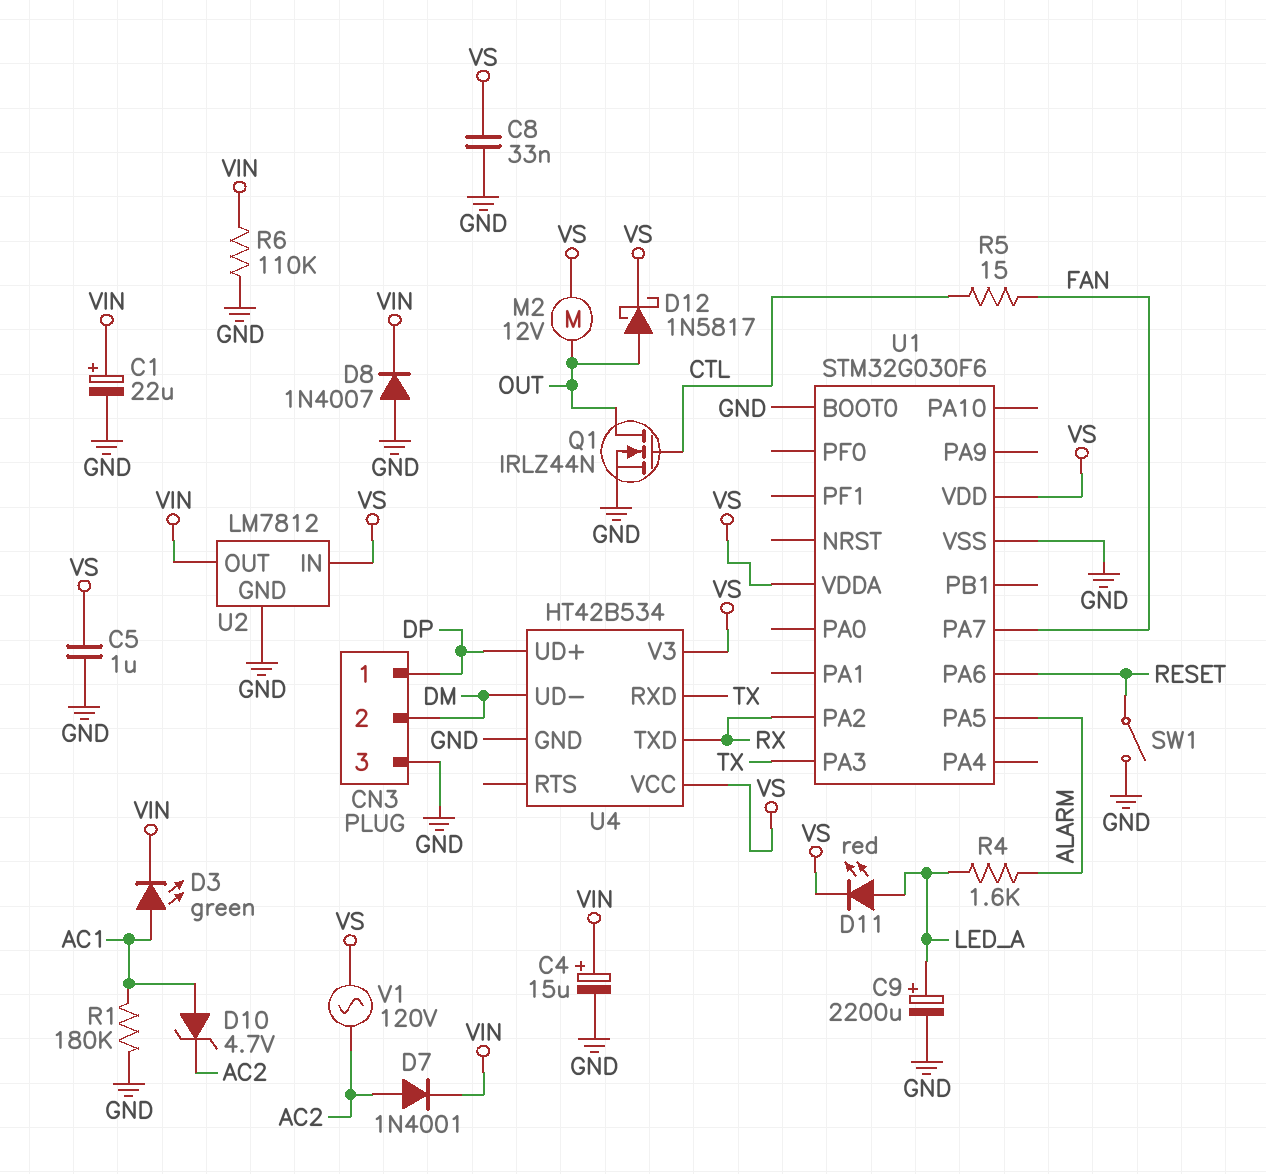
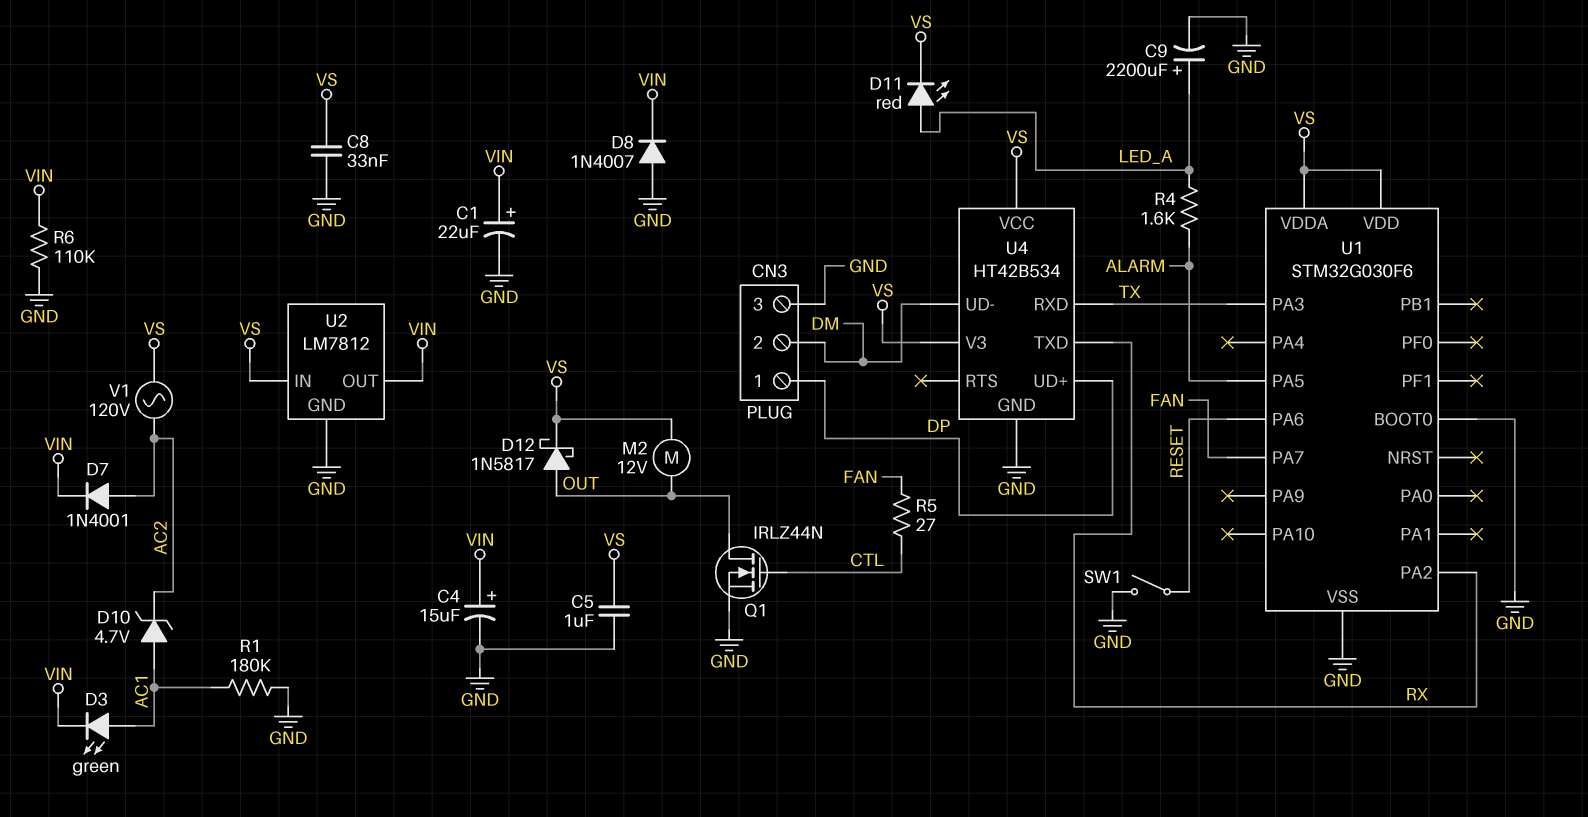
R5: 15 (CTL, FAN) -> 27 (CTL, FAN)

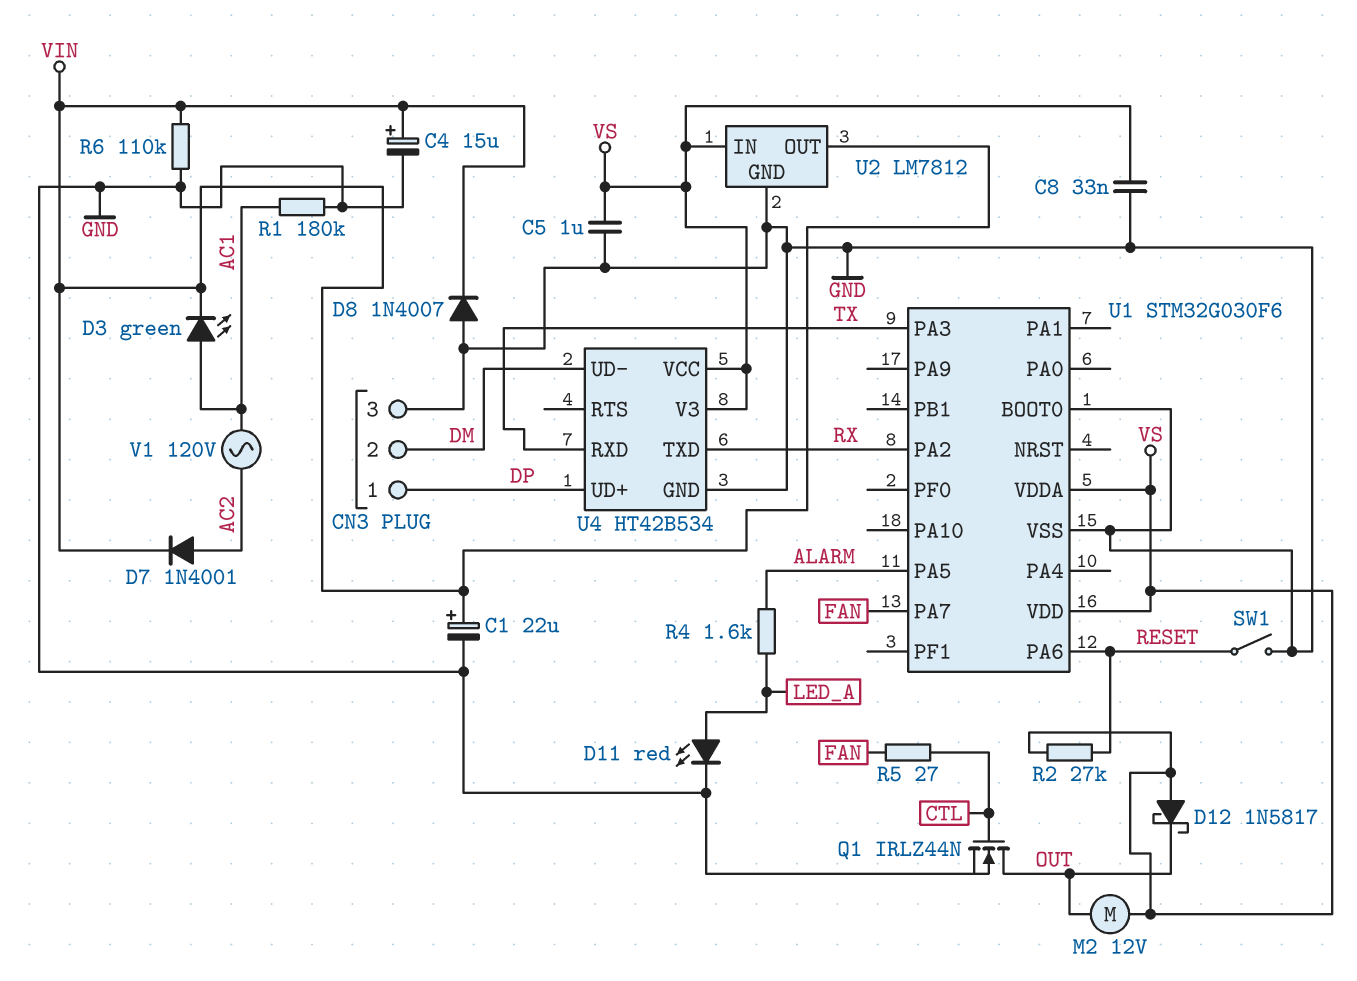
C9: 2200uF (plus LED_A, minus GND) -> none
D10: zener 4.7V (A AC1, K AC2) -> none
D11: LED red (A LED_A, K VS) -> LED red (A LED_A, K GND)
D12: schottky 1N5817 (A OUT, K VS) -> schottky 1N5817 (A VS, K OUT)
R2: none -> 27k (RESET, VS)
V1: AC 120V (AC2, VS) -> AC 120V (AC1, AC2)

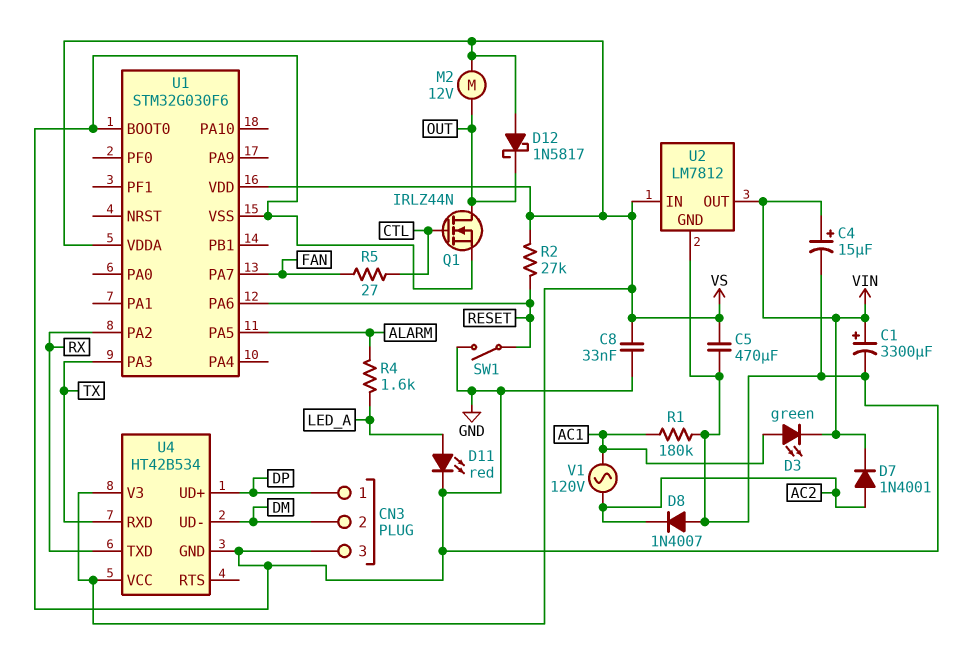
C1: 22uF (plus VIN, minus GND) -> 3300uF (plus VIN, minus GND)
C5: 1uF (GND, VS) -> 470uF (GND, VS)
D8: diode 1N4007 (A GND, K VIN) -> diode 1N4007 (A GND, K AC2)
R6: 110k (GND, VIN) -> none

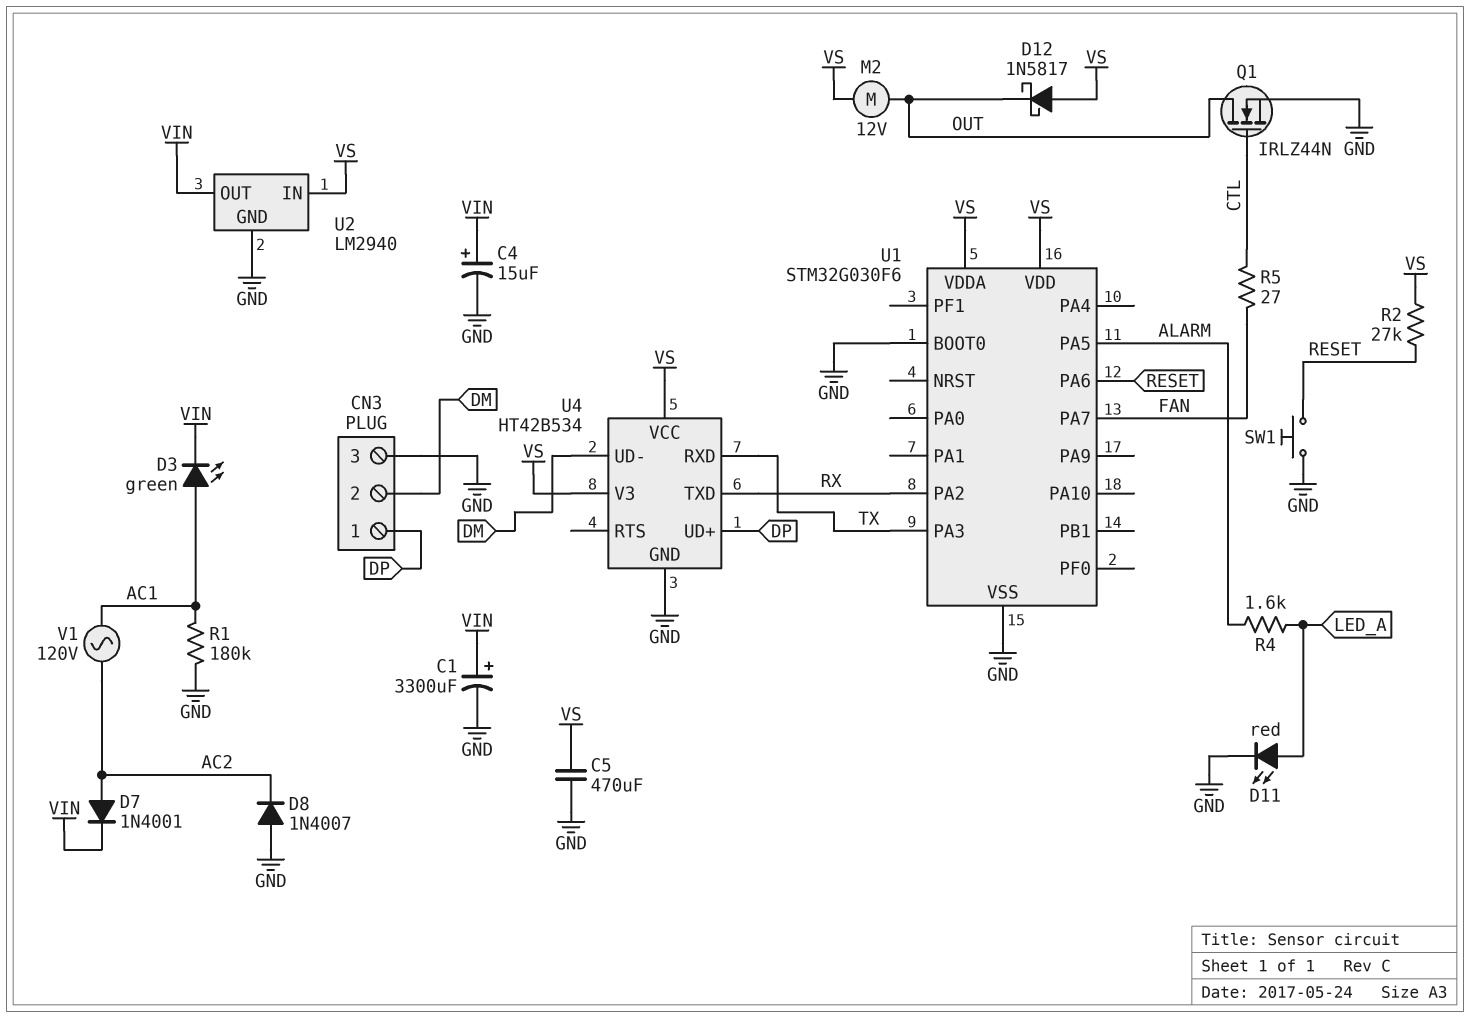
C8: 33nF (GND, VS) -> none
SW1: switch (GND, RESET) -> button (GND, RESET)
U2: LM7812 -> LM2940

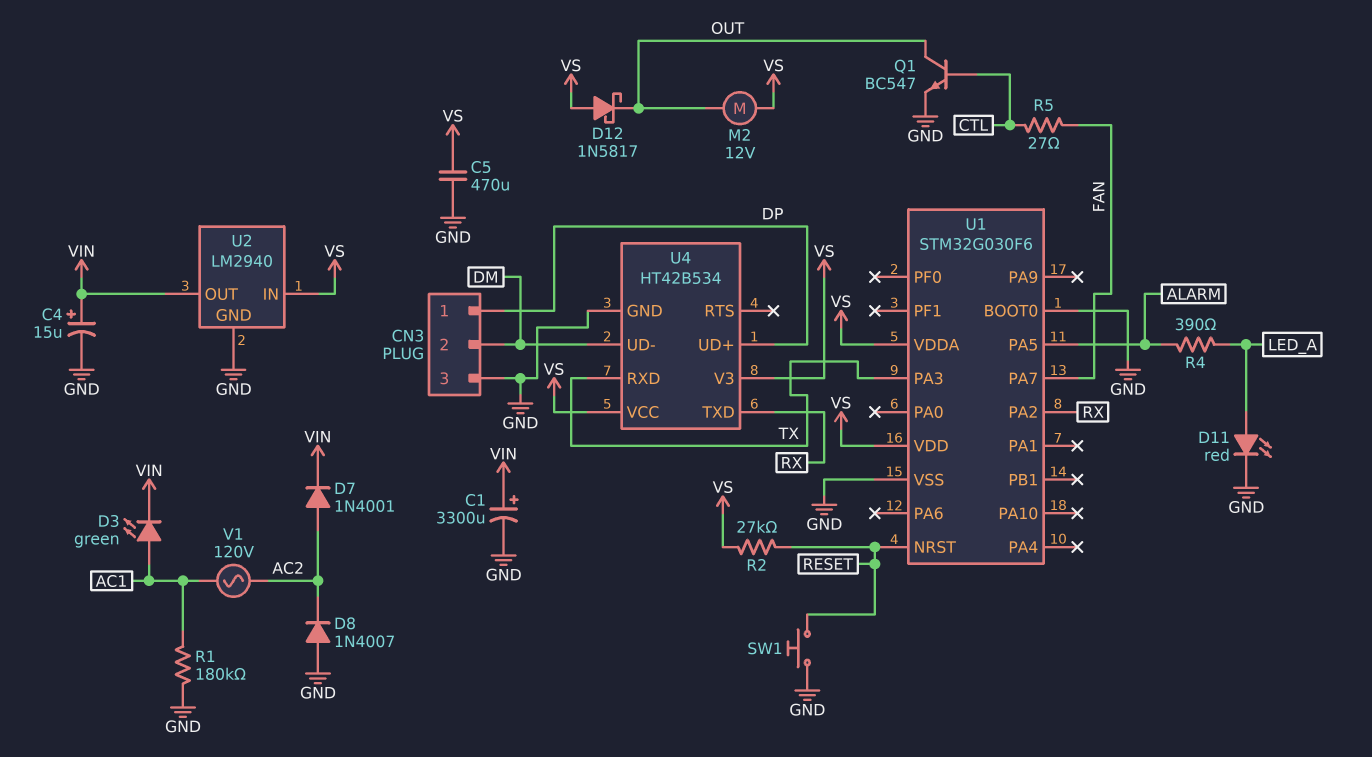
Q1: NMOS IRLZ44N (G CTL, D OUT, S GND) -> NPN BC547 (B CTL, C OUT, E GND)
R4: 1.6k (ALARM, LED_A) -> 390 (ALARM, LED_A)
U1 pin NRST: none -> RESET
U1 pin PA6: RESET -> none

